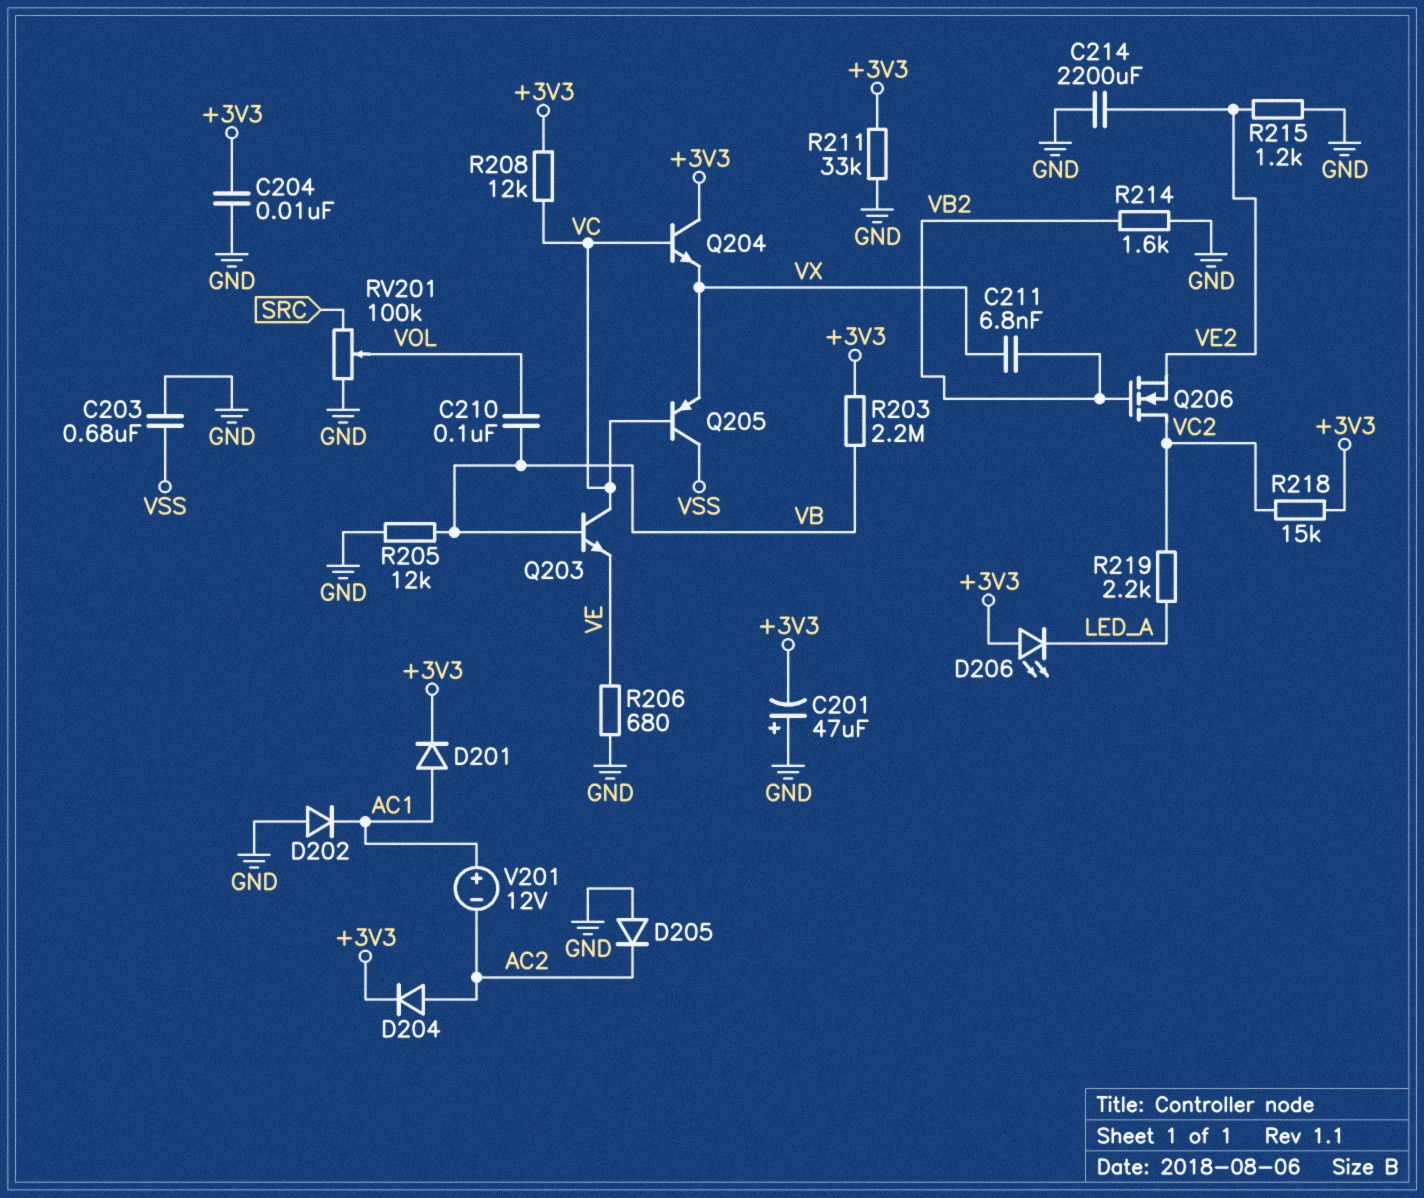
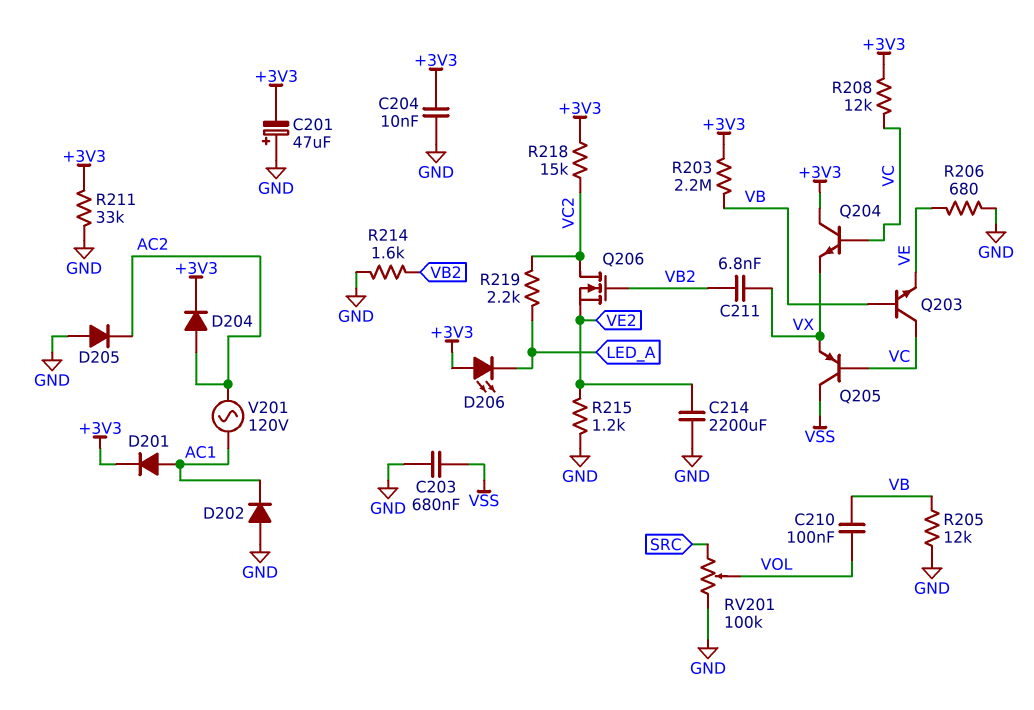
V201: 12V (plus AC1, minus AC2) -> AC 120V (AC1, AC2)

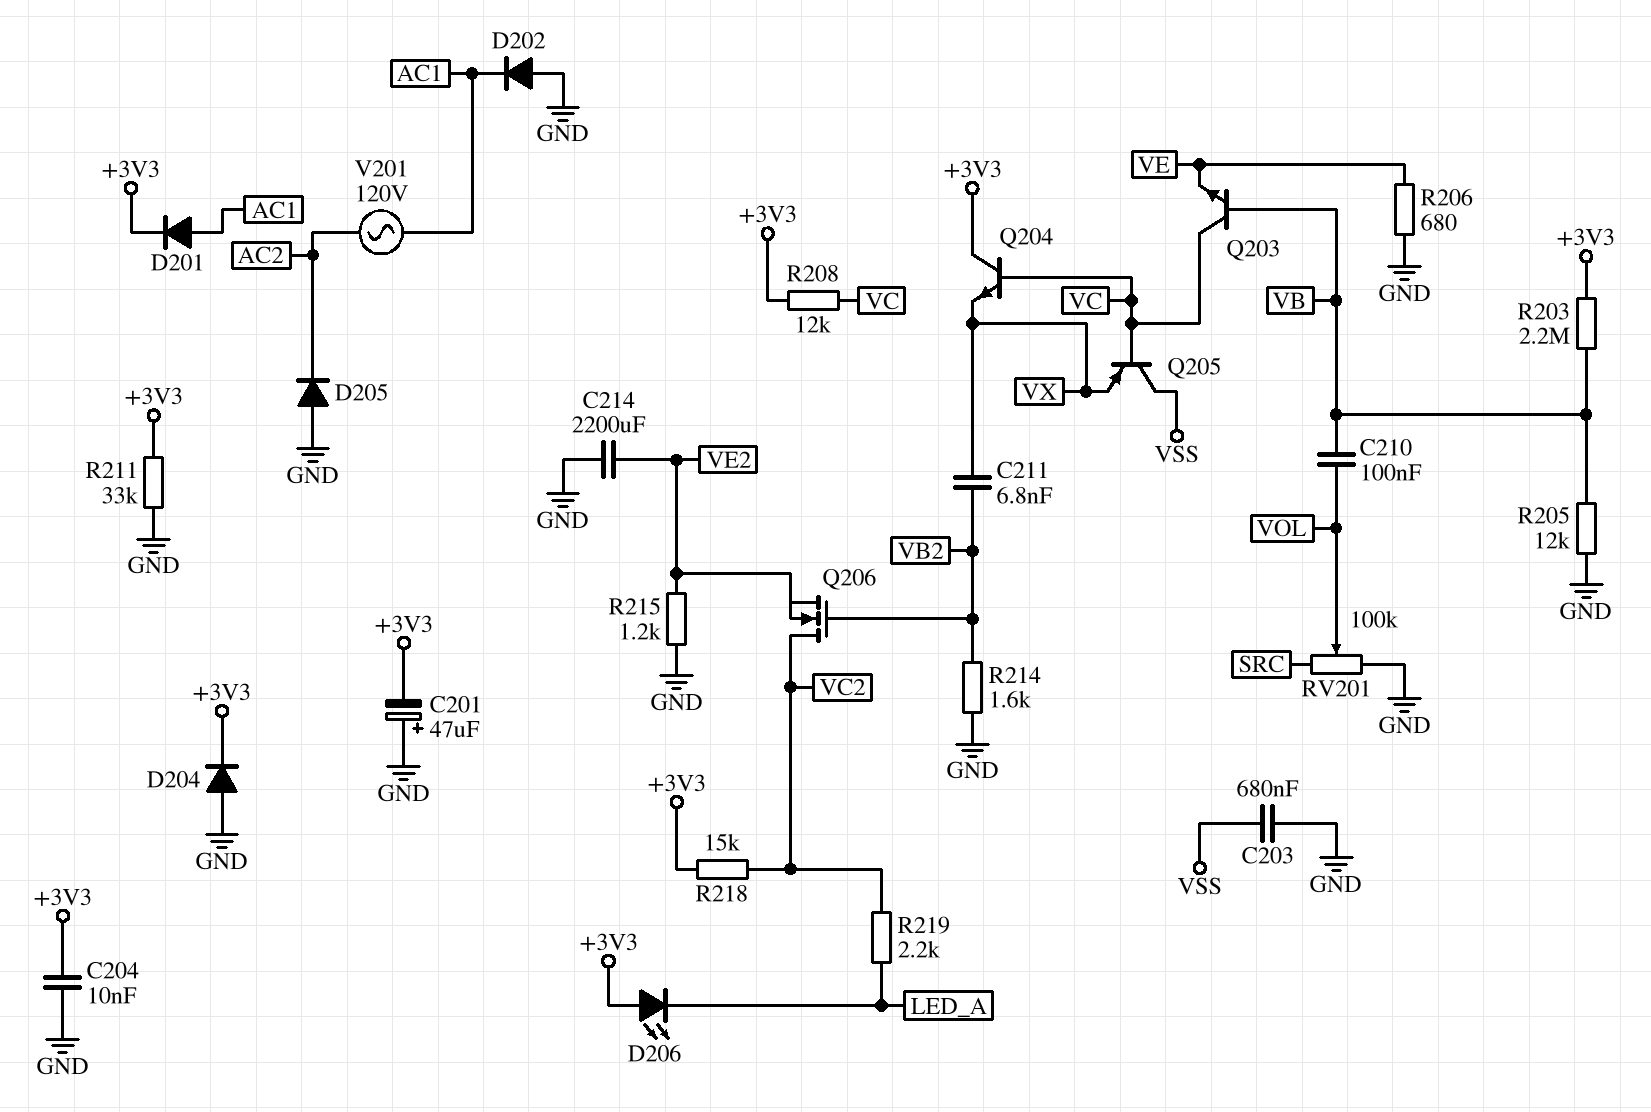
D204: diode (A AC2, K +3V3) -> diode (A GND, K +3V3)

